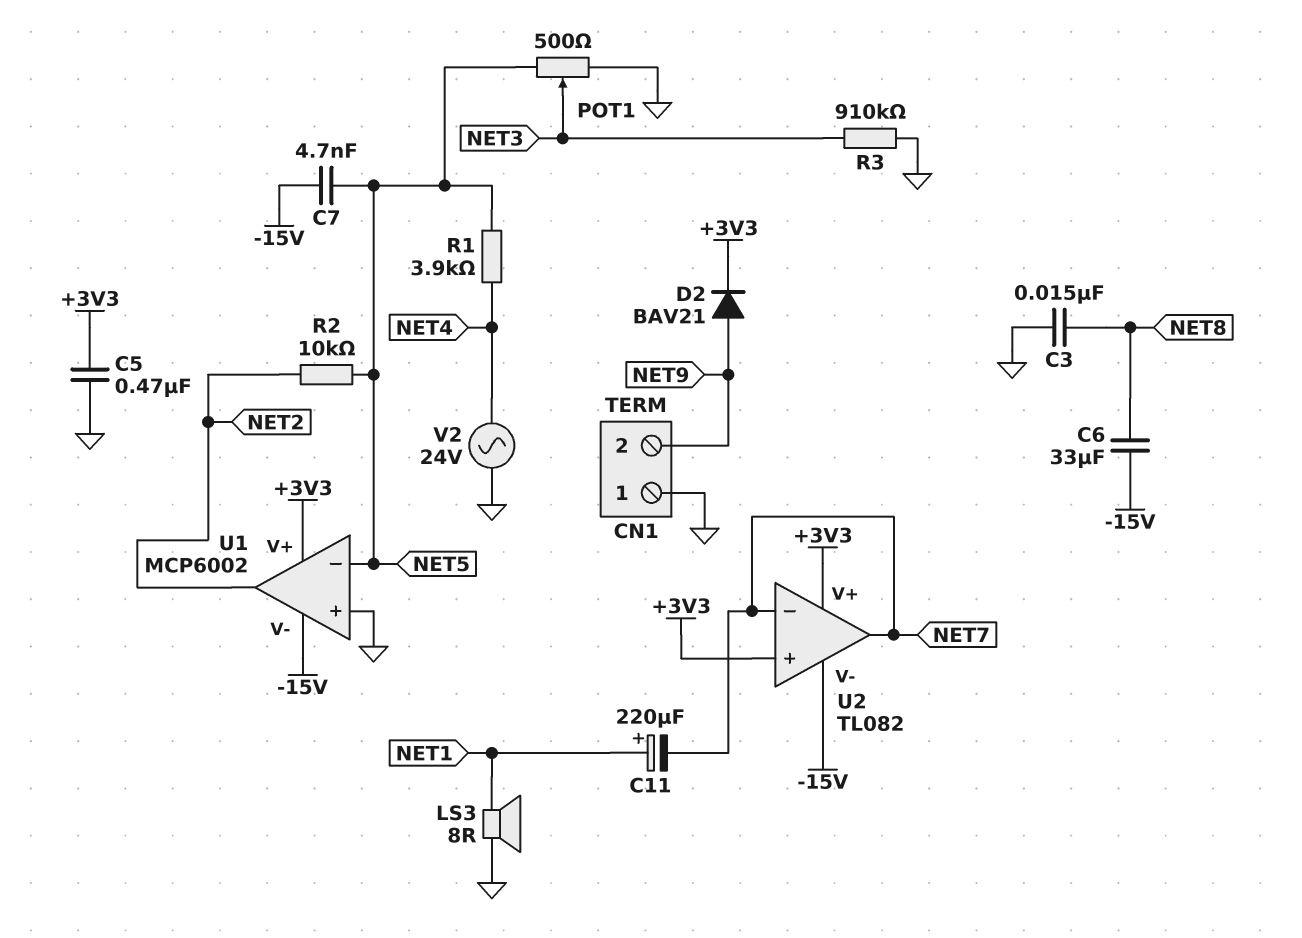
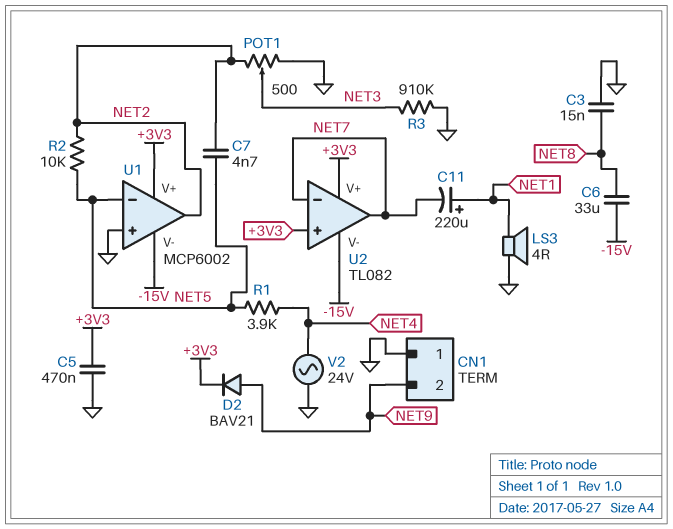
C7: 4.7nF (-15V, NET5) -> 4.7nF (NET2, NET5)
LS3: speaker 8R (GND, NET1) -> speaker 4R (GND, NET1)
POT1: 500 (GND, NET5, wiper NET3) -> 500 (GND, NET2, wiper NET3)

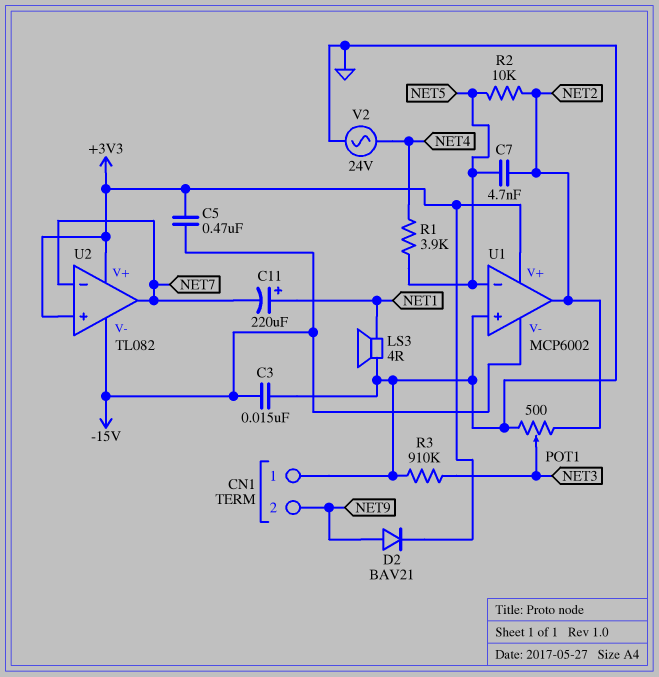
C3: 15nF (GND, NET8) -> 15nF (-15V, GND)
C5: 470nF (+3V3, GND) -> 470nF (+3V3, -15V)
C6: 33uF (-15V, NET8) -> none

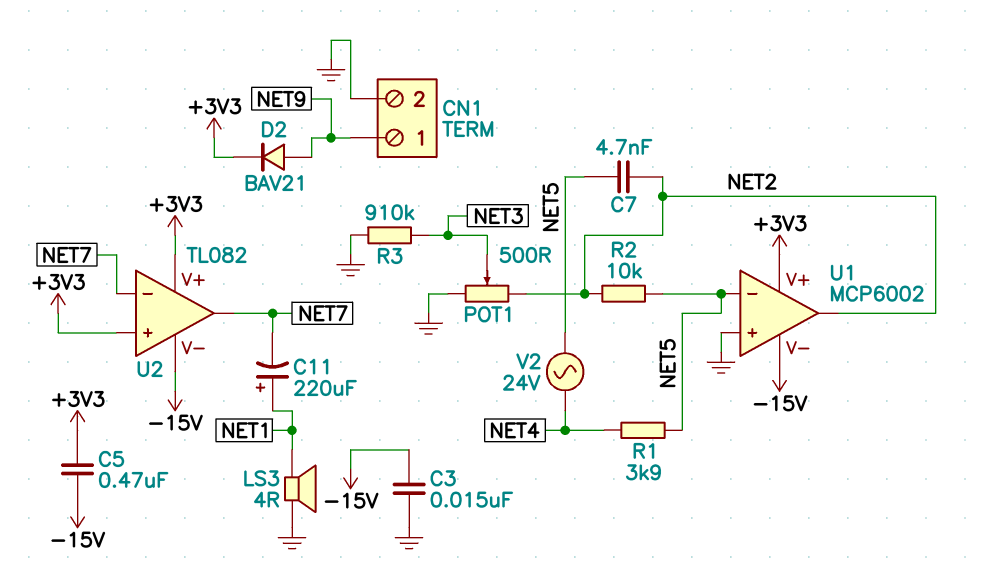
CN1 pin 1: GND -> NET9
CN1 pin 2: NET9 -> GND
V2: AC 24V (GND, NET4) -> AC 24V (NET4, NET5)

